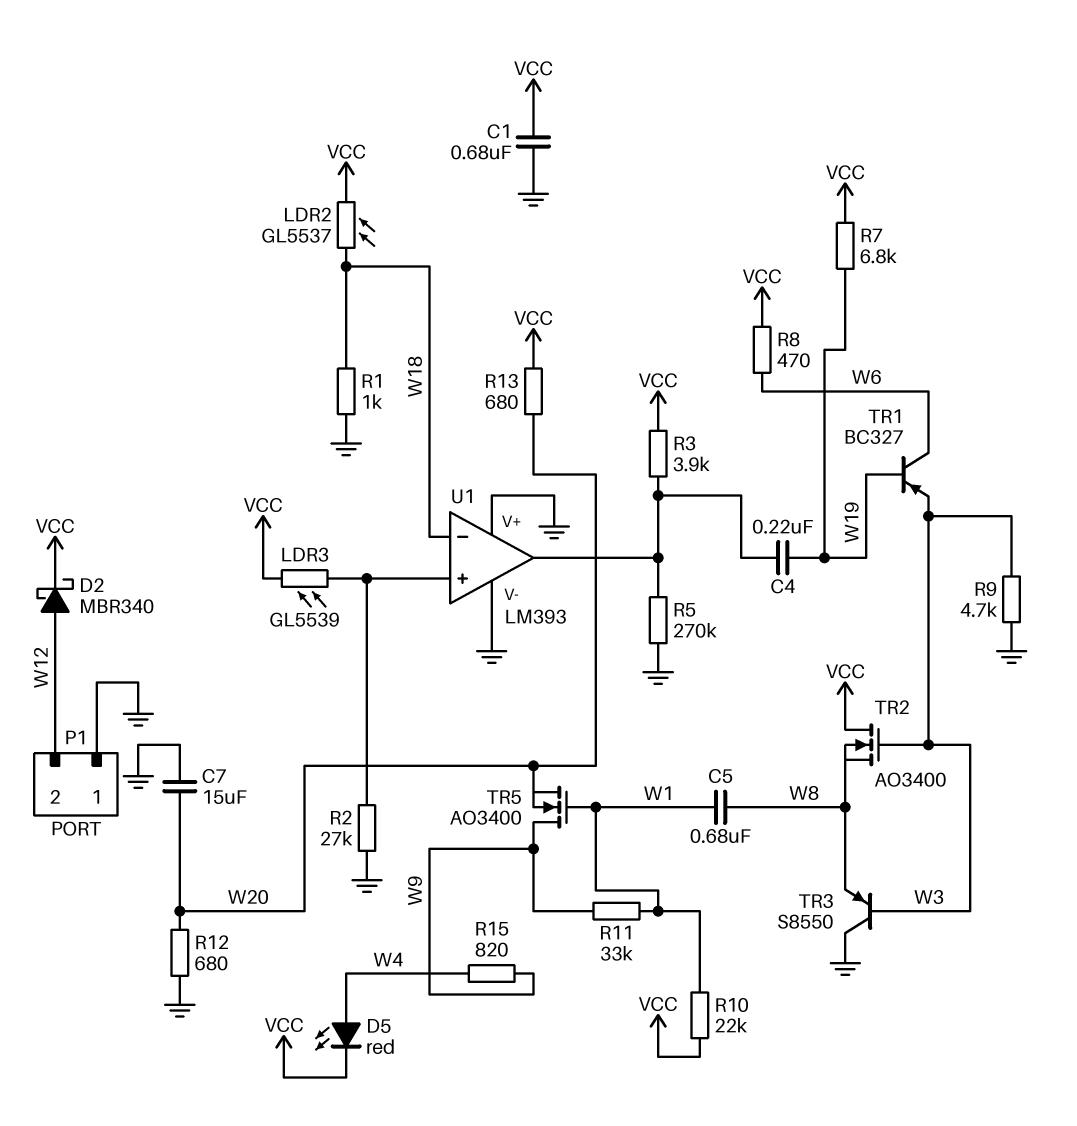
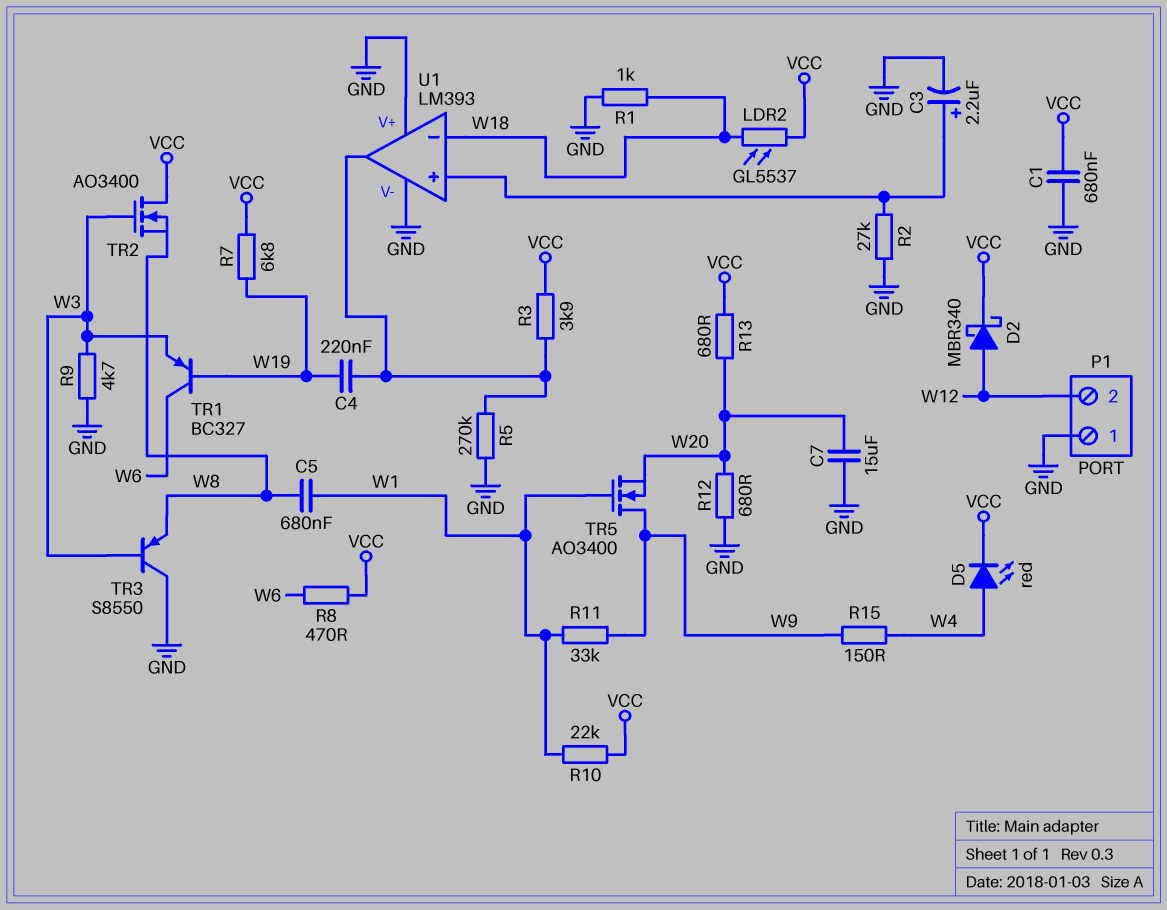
C3: none -> 2.2uF (plus U1/in+, minus GND)
LDR3: GL5539 (U1/in+, VCC) -> none
R15: 820 (W4, W9) -> 150 (W4, W9)

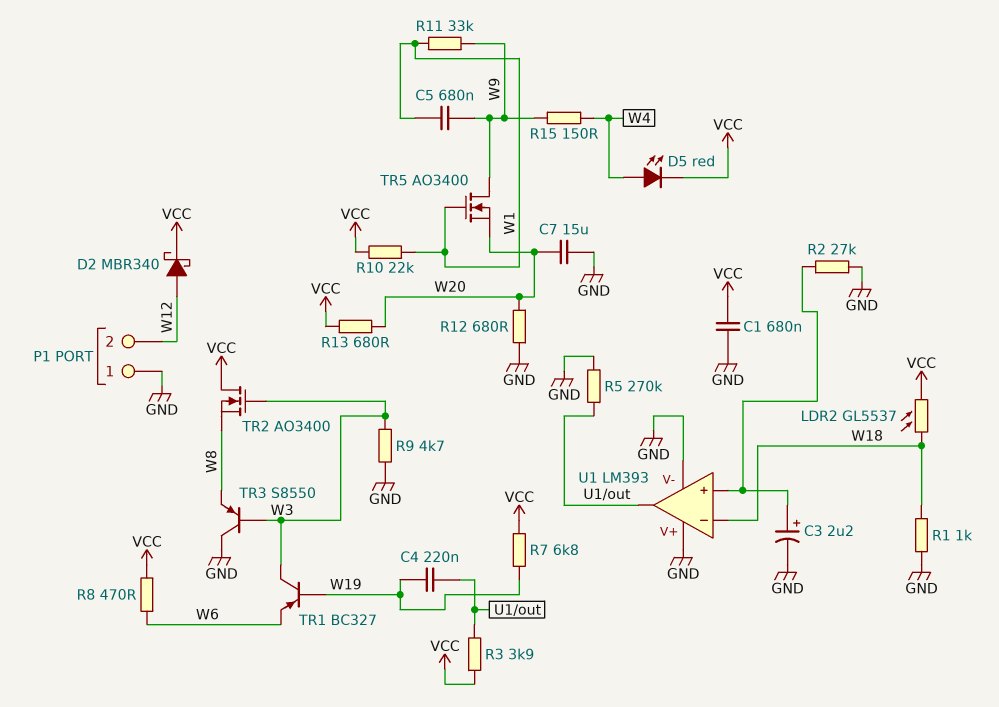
C5: 680nF (W1, W8) -> 680nF (W1, W9)
TR1: PNP BC327 (B W19, C W6, E W3) -> PNP BC327 (B W19, C W3, E W6)

